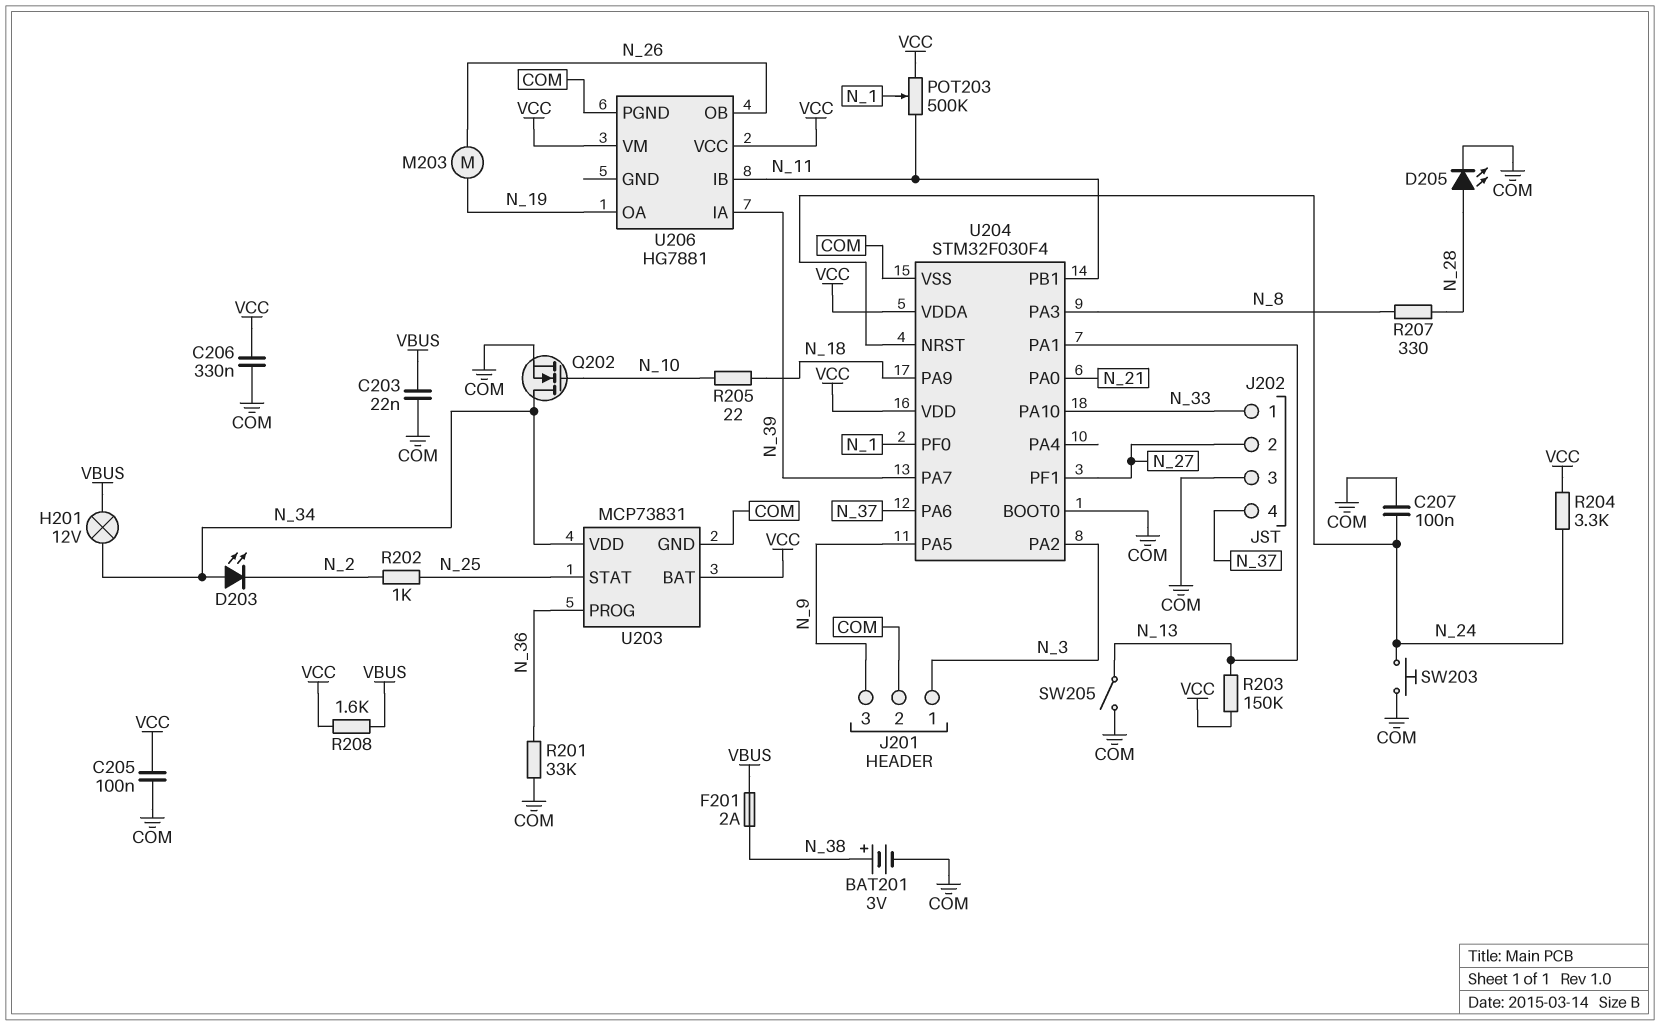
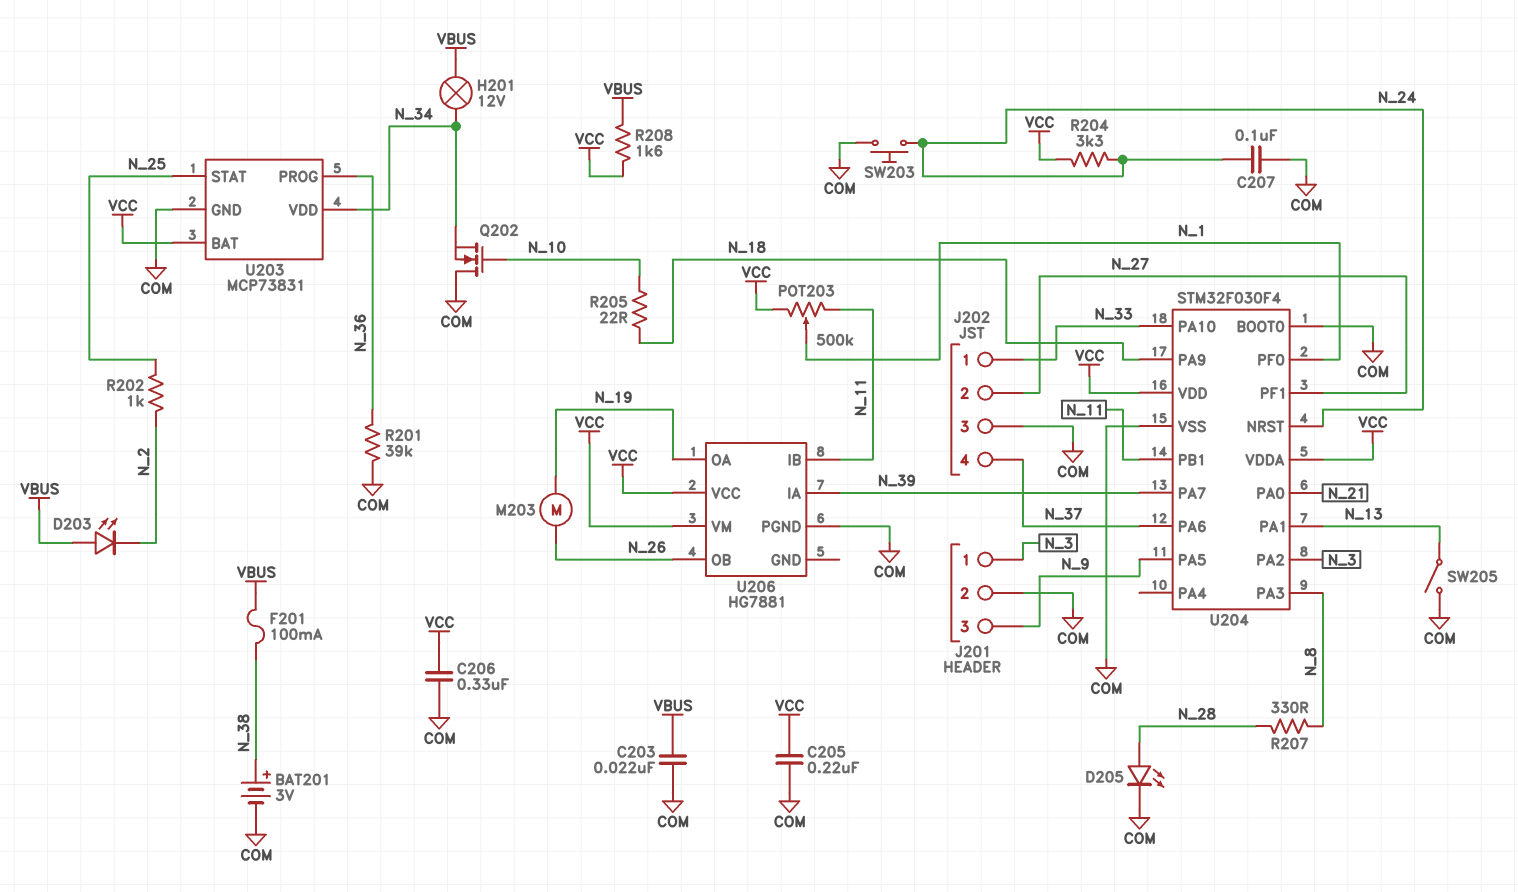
C205: 100nF (COM, VCC) -> 220nF (COM, VCC)
D203: LED (A N_34, K N_2) -> LED (A VBUS, K N_2)
F201: 2A (N_38, VBUS) -> 100mA (N_38, VBUS)
Q202: NMOS (G N_10, D N_34, S COM) -> NMOS (G N_10, D COM, S N_34)
R201: 33k (COM, N_36) -> 39k (COM, N_36)
R203: 150k (N_13, VCC) -> none

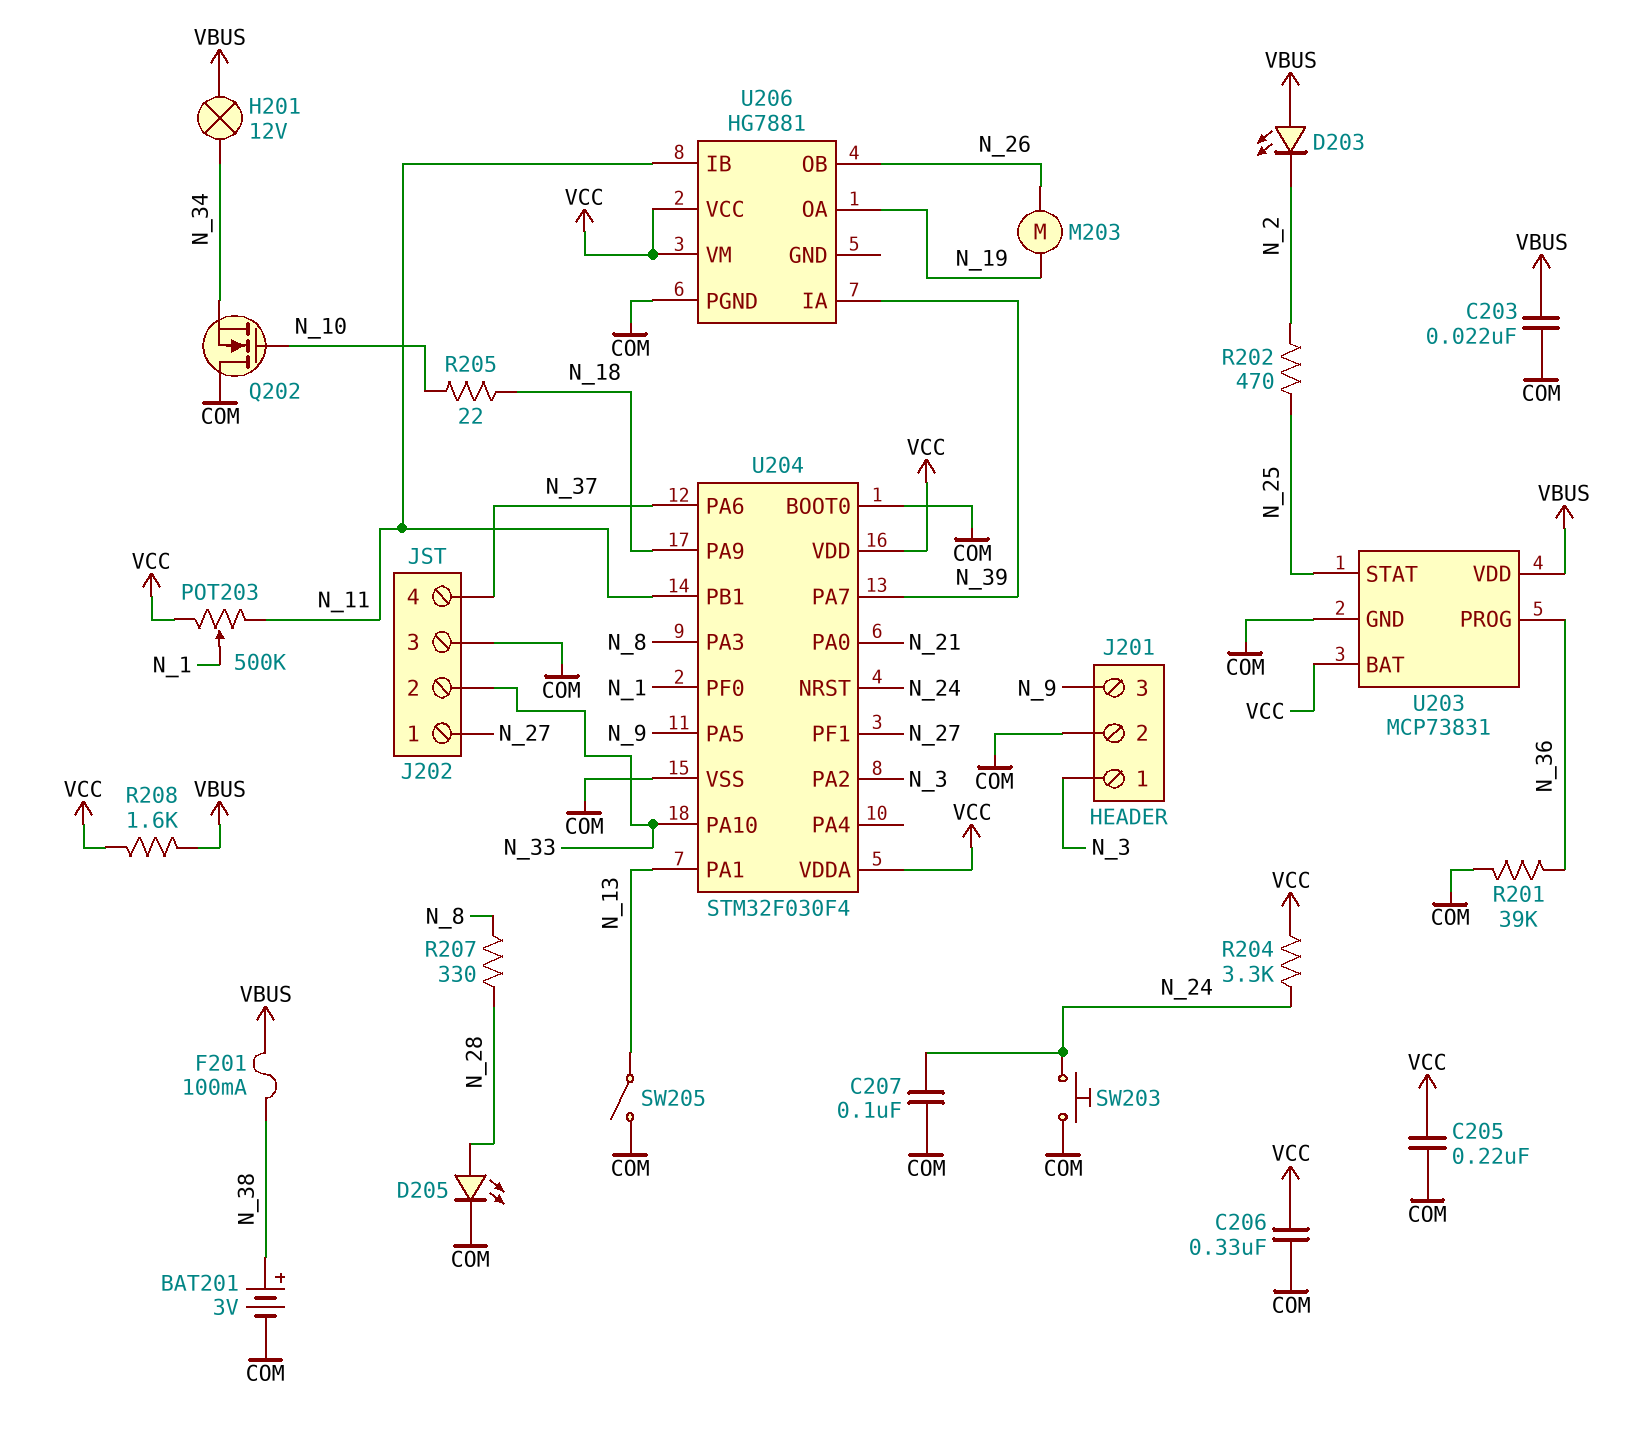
J202 pin 1: N_33 -> N_27
J202 pin 2: N_27 -> N_33
R202: 1k (N_2, N_25) -> 470 (N_2, N_25)
U203 pin VDD: N_34 -> VBUS

